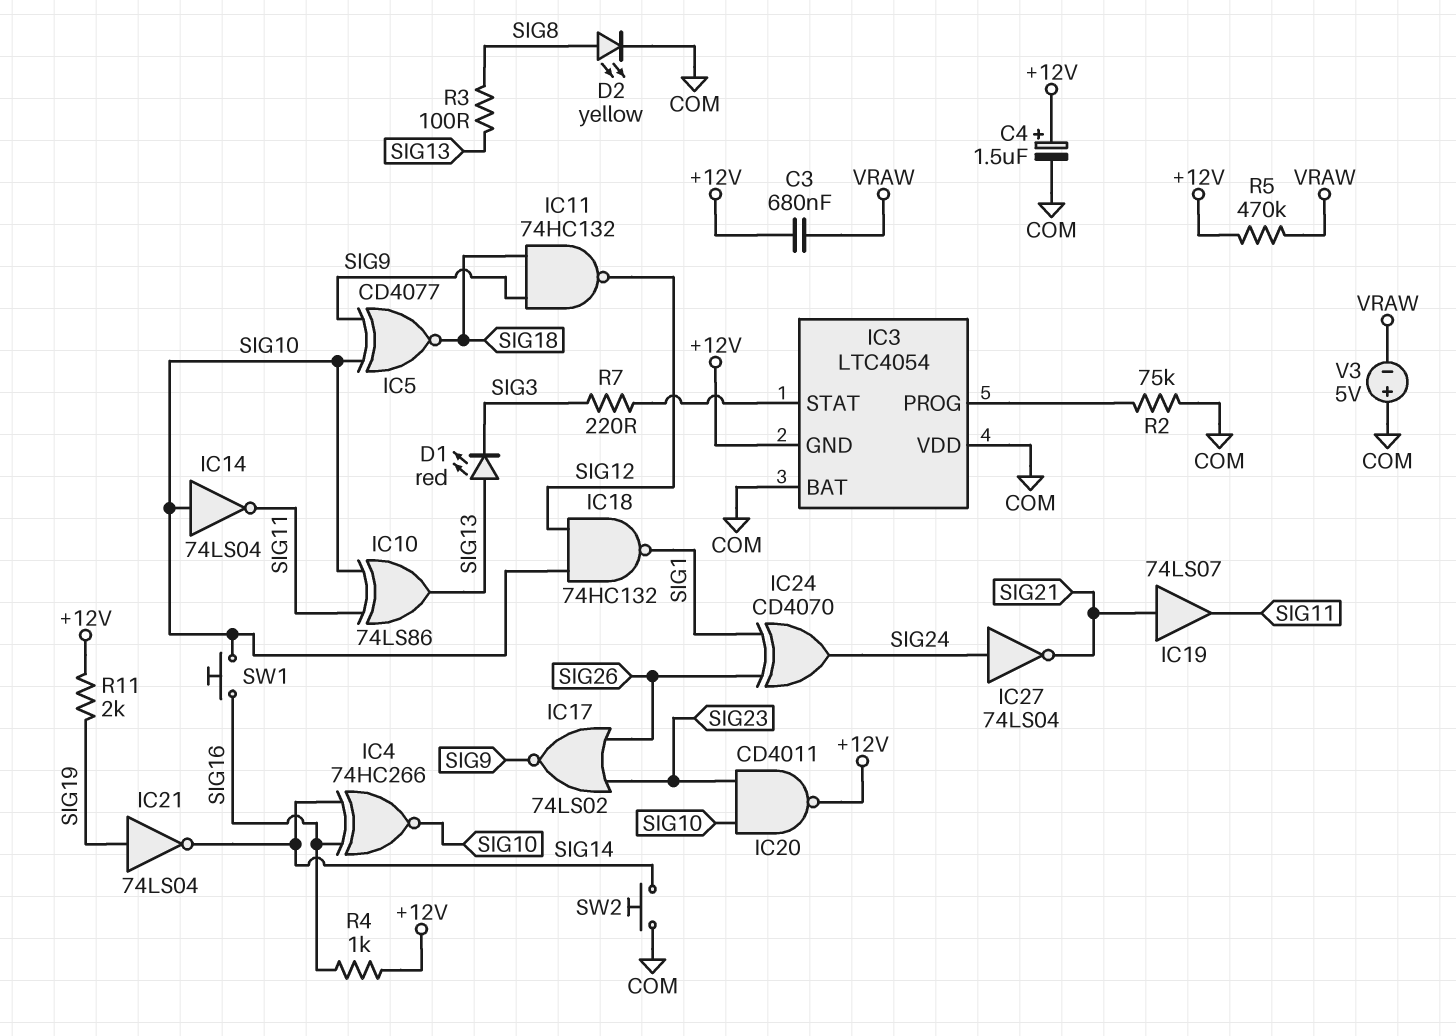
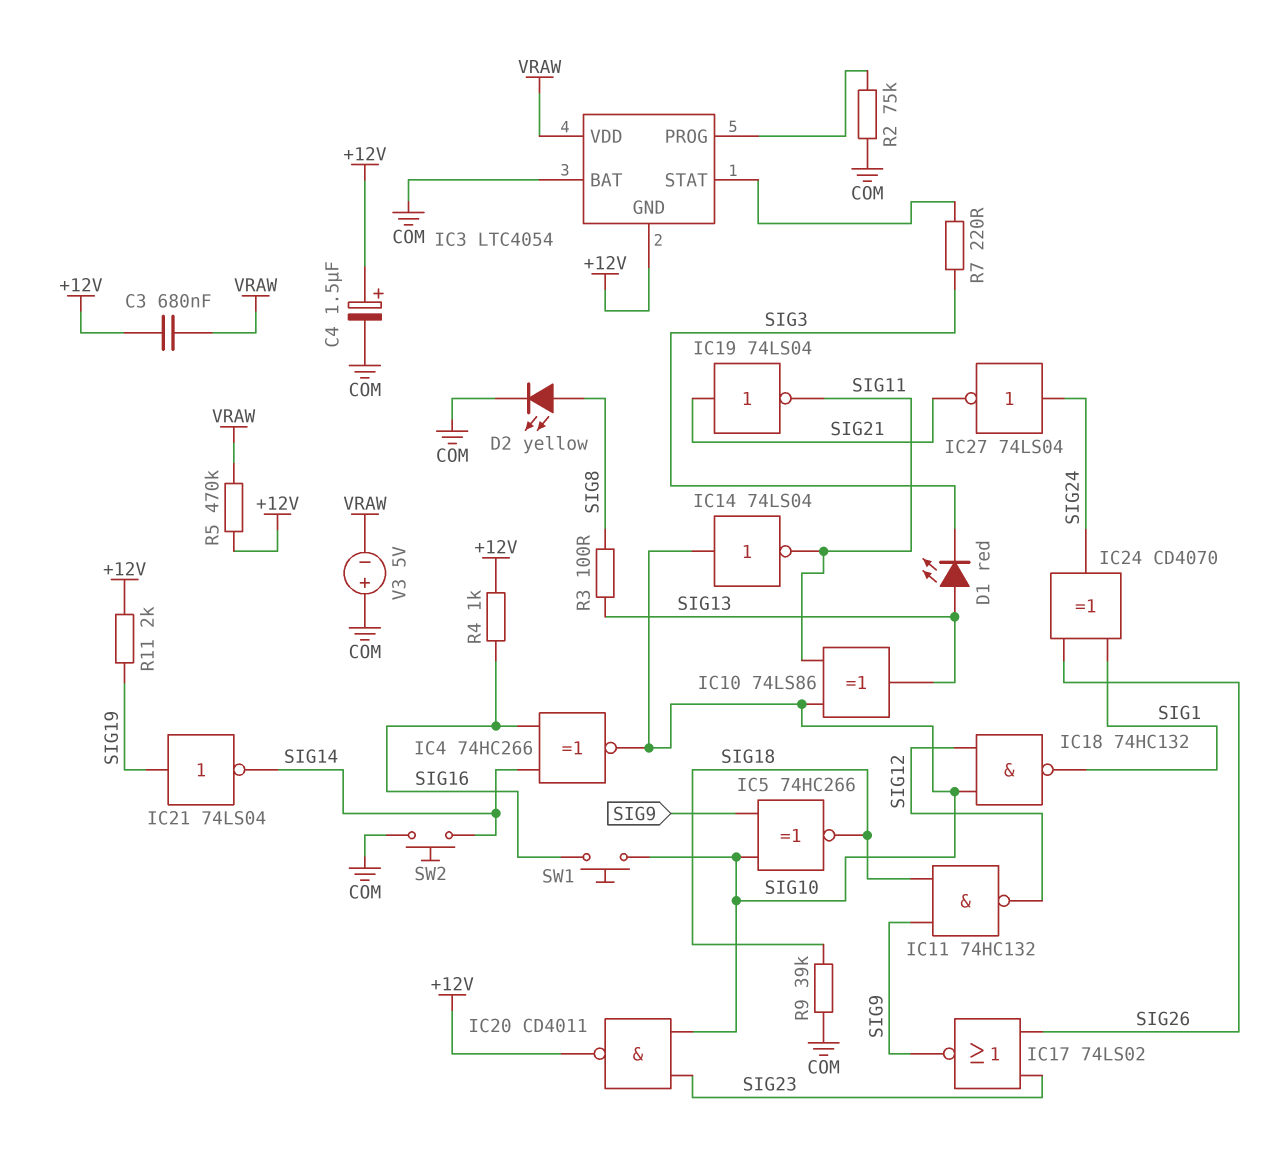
IC3 pin VDD: COM -> VRAW
IC5: XNOR CD4077 (in SIG9, in SIG10, out SIG18) -> XNOR 74HC266 (in SIG9, in SIG10, out SIG18)
IC19: buffer 74LS07 (in SIG21, out SIG11) -> NOT 74LS04 (in SIG21, out SIG11)
R9: none -> 39k (COM, SIG18)

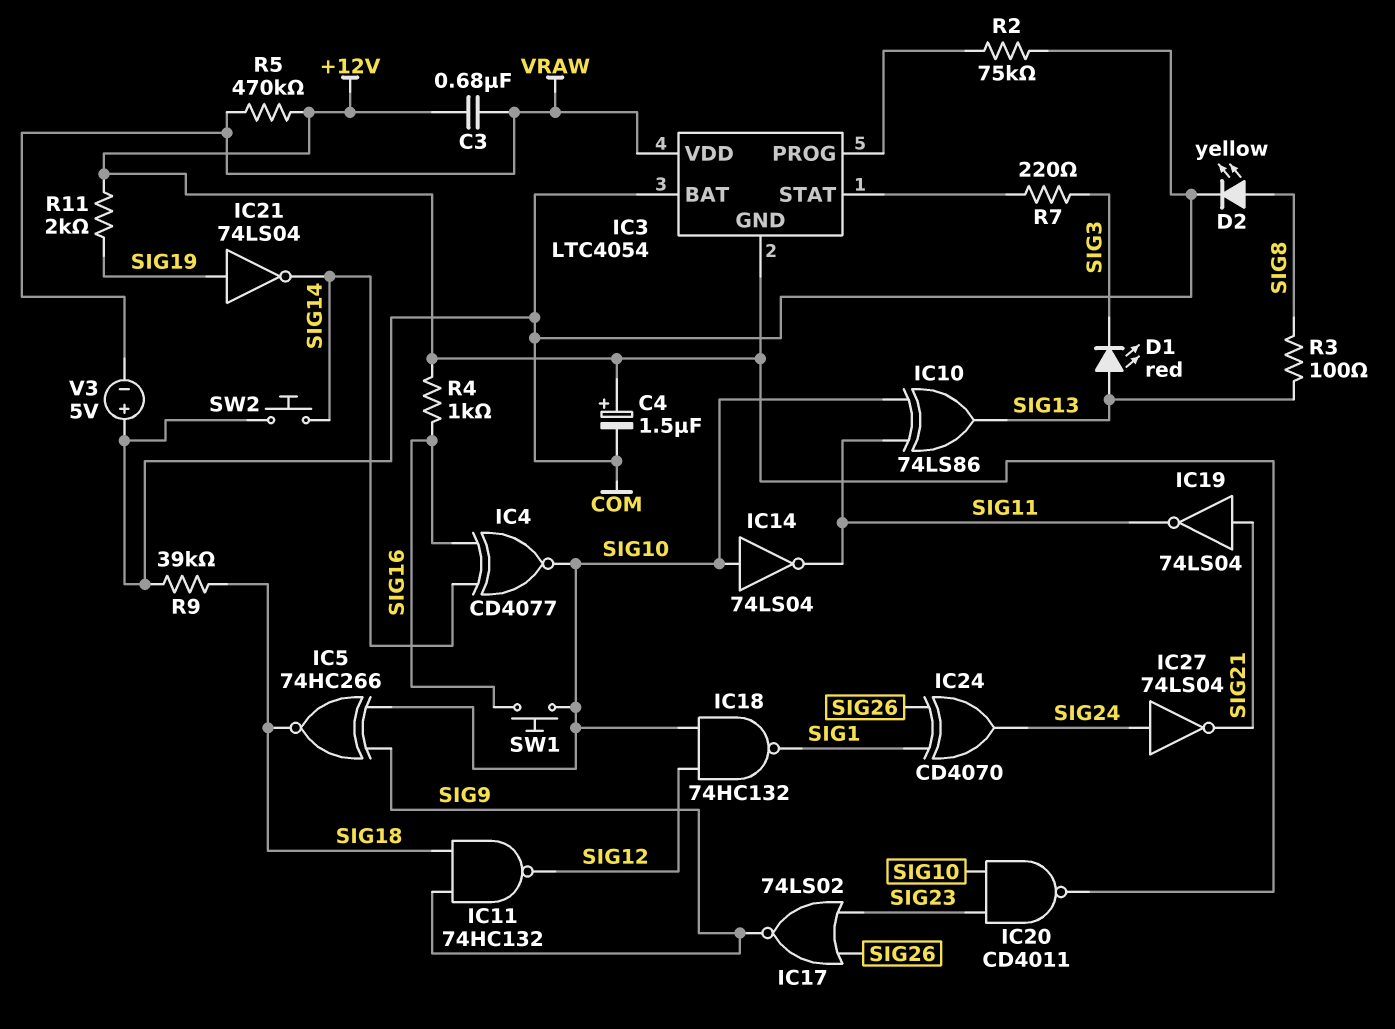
IC4: XNOR 74HC266 (in SIG14, in SIG16, out SIG10) -> XNOR CD4077 (in SIG14, in SIG16, out SIG10)

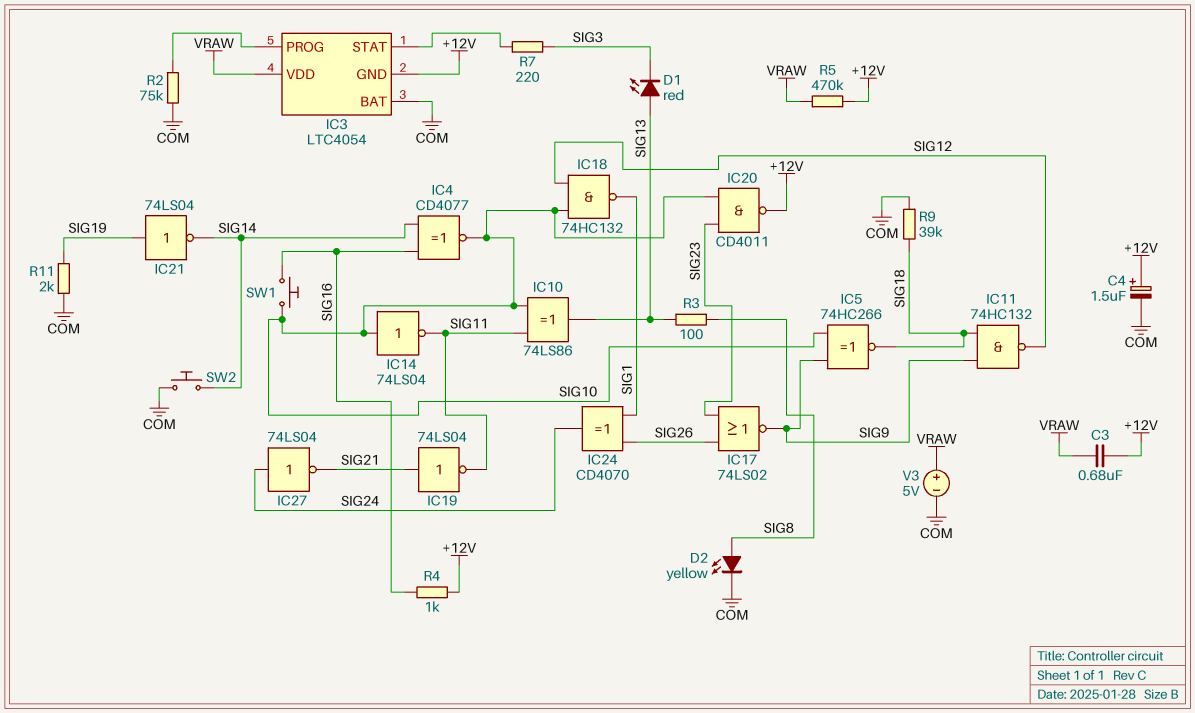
R11: 2k (+12V, SIG19) -> 2k (COM, SIG19)
V3: 5V (plus COM, minus VRAW) -> 5V (plus VRAW, minus COM)

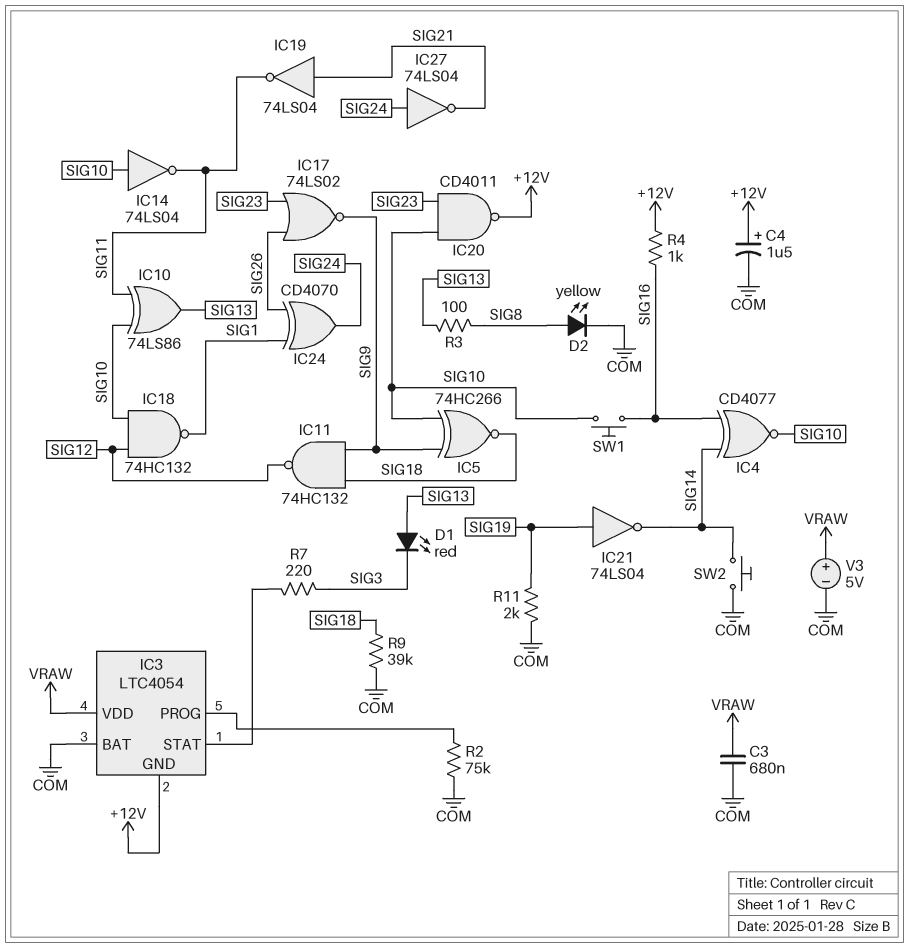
C3: 680nF (+12V, VRAW) -> 680nF (COM, VRAW)
R5: 470k (+12V, VRAW) -> none

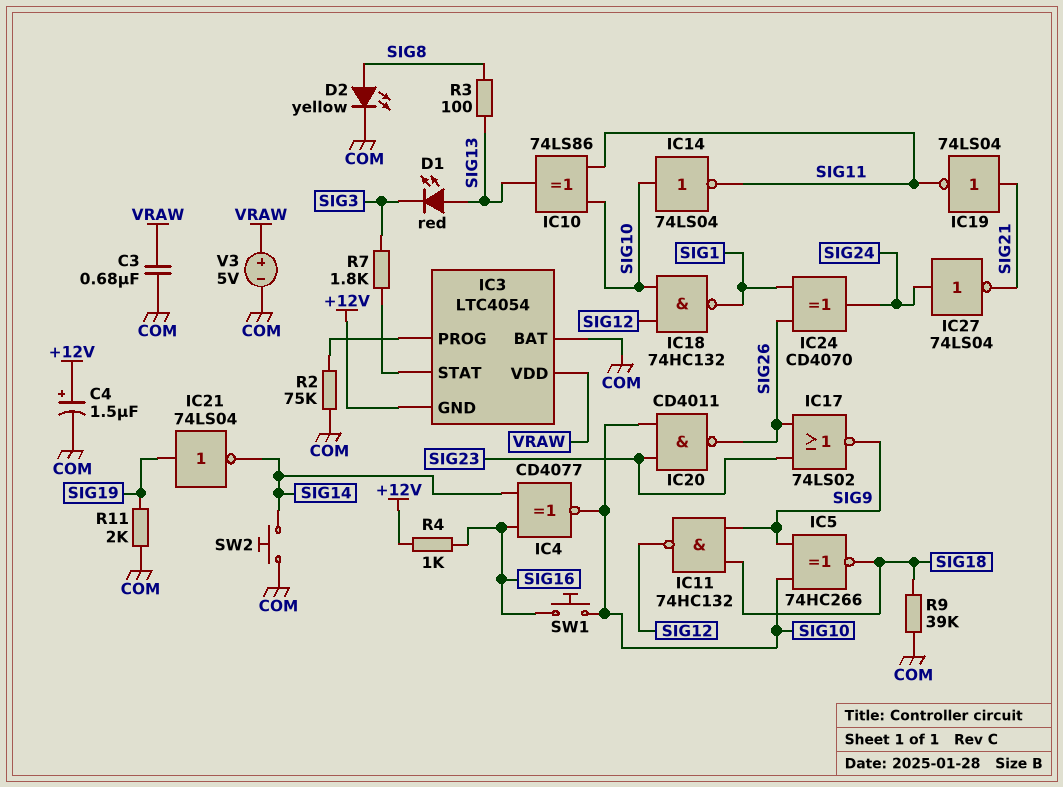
IC20: NAND CD4011 (in SIG10, in SIG23, out +12V) -> NAND CD4011 (in SIG10, in SIG23, out SIG26)
R7: 220 (IC3/STAT, SIG3) -> 1.8k (IC3/STAT, SIG3)

